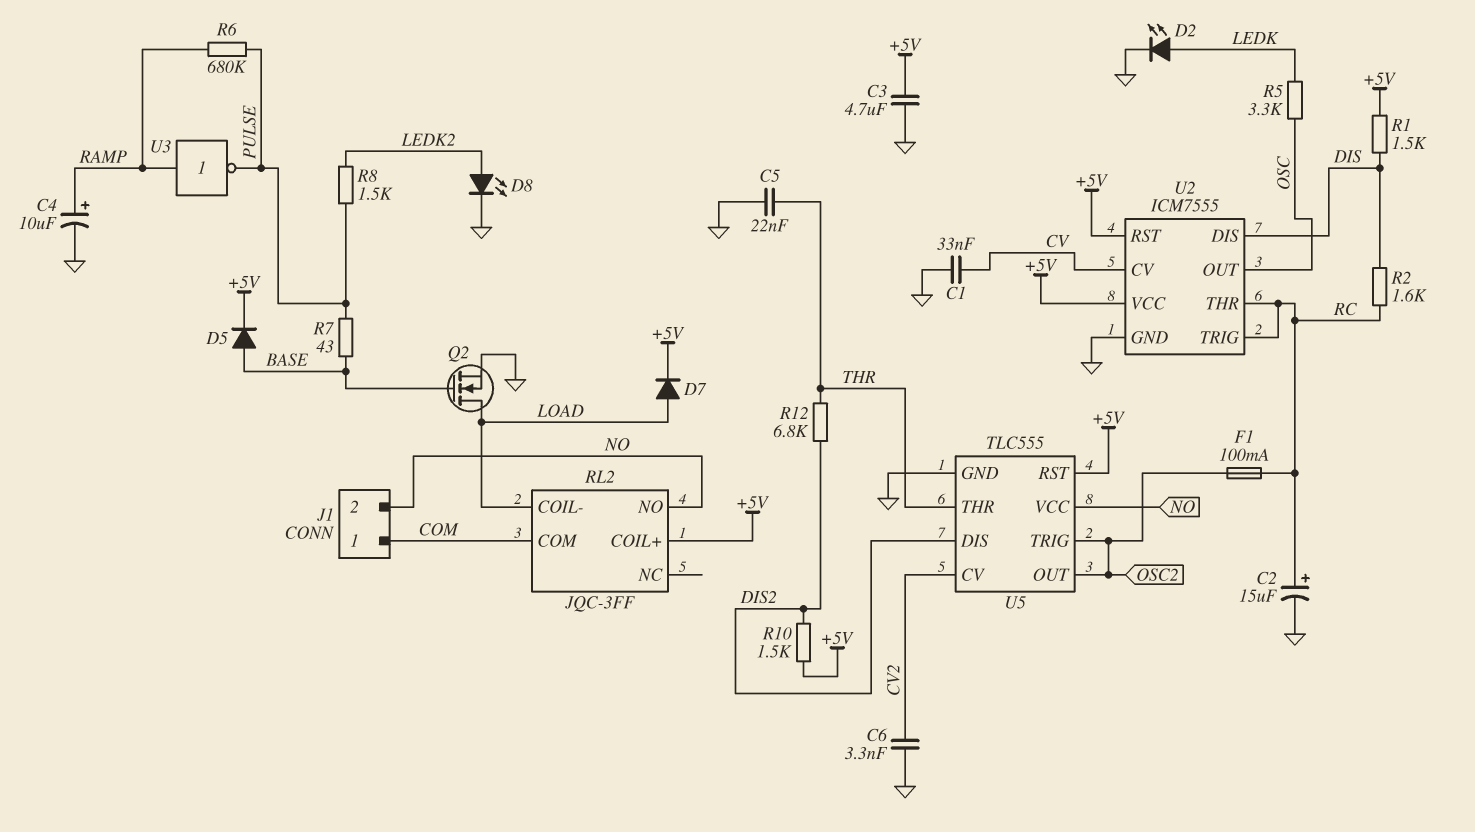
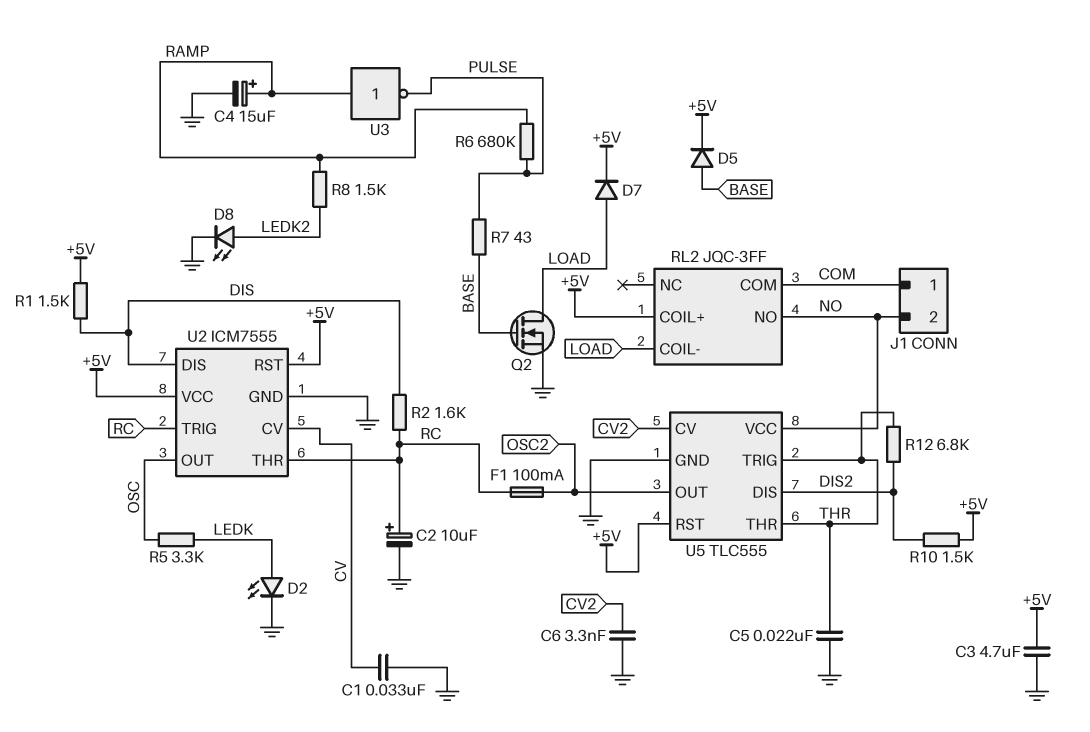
C2: 15uF (plus RC, minus GND) -> 10uF (plus RC, minus GND)
C4: 10uF (plus RAMP, minus GND) -> 15uF (plus RAMP, minus GND)
R8: 1.5k (LEDK2, PULSE) -> 1.5k (LEDK2, RAMP)
U5 pin TRIG: OSC2 -> THR

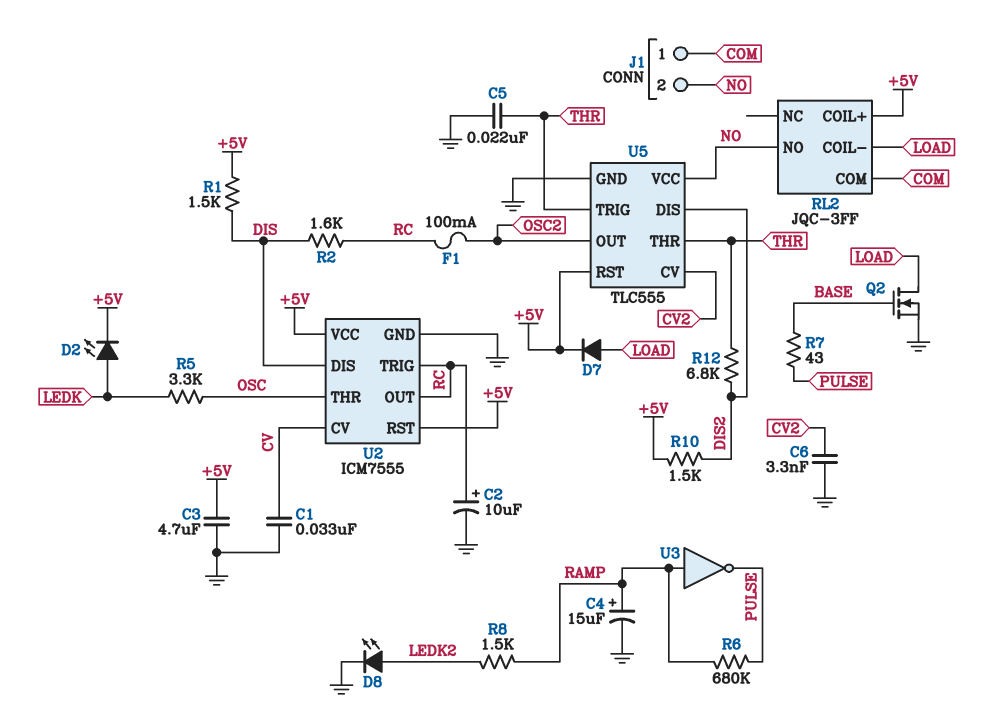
D2: LED (A LEDK, K GND) -> LED (A LEDK, K +5V)
D5: diode (A BASE, K +5V) -> none
U2 pin OUT: OSC -> RC
U2 pin THR: RC -> OSC

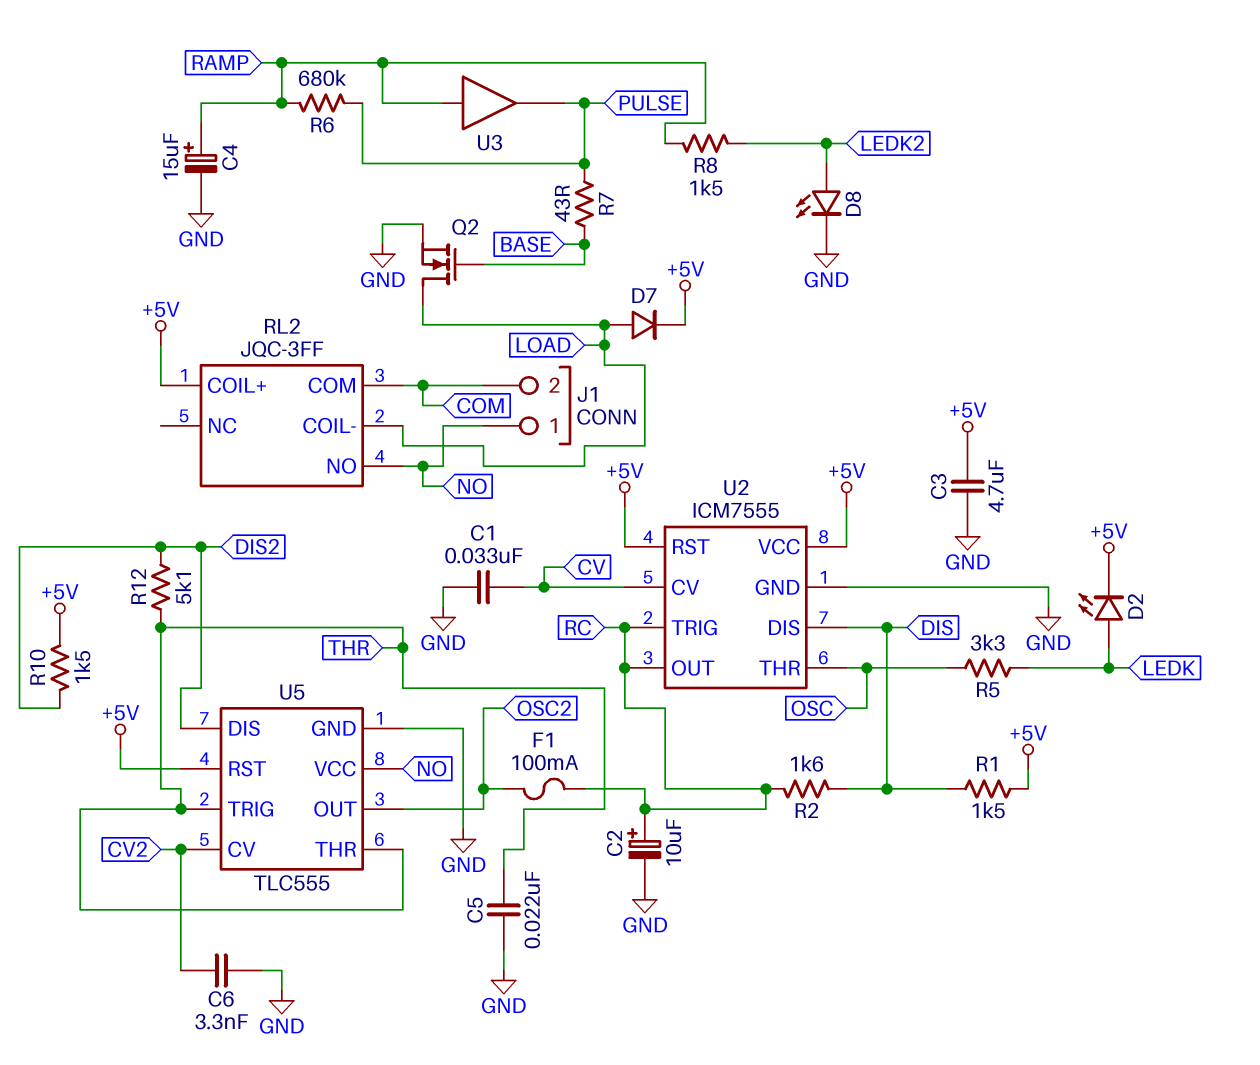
J1 pin 1: COM -> NO
J1 pin 2: NO -> COM
R12: 6.8k (DIS2, THR) -> 5.1k (DIS2, THR)
U3: NOT (in RAMP, out PULSE) -> buffer (in RAMP, out PULSE)

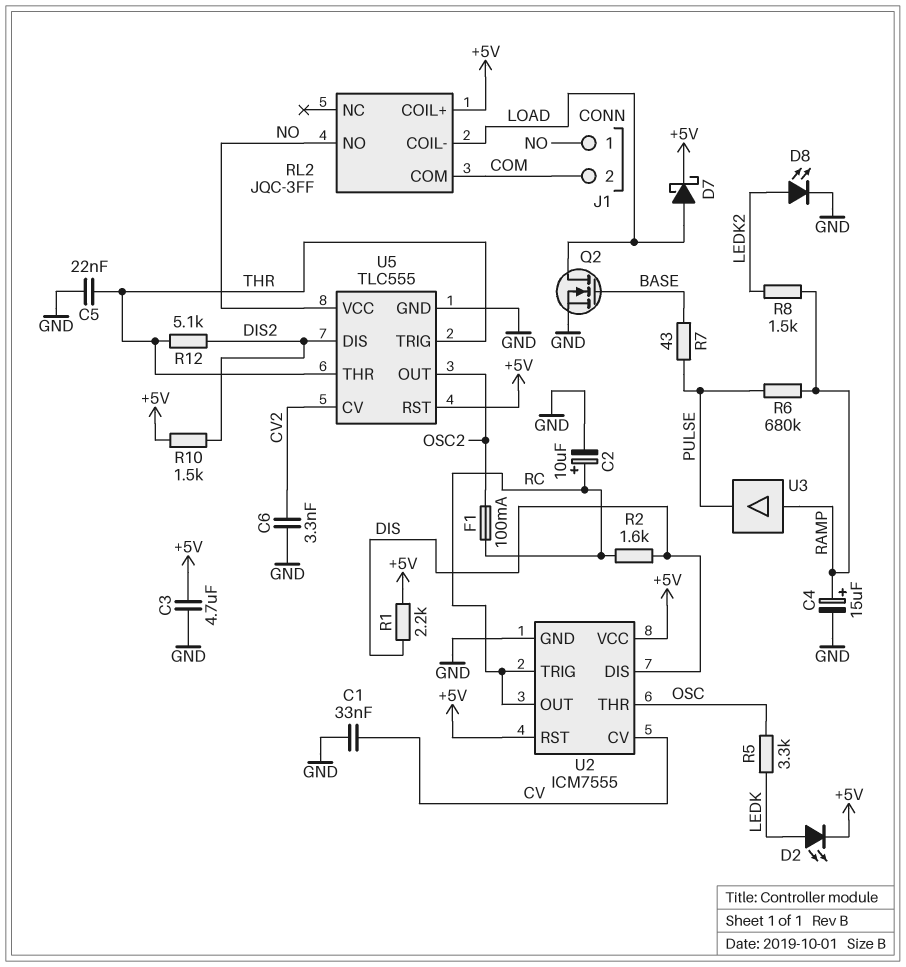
D7: diode (A LOAD, K +5V) -> schottky (A LOAD, K +5V)
R1: 1.5k (+5V, DIS) -> 2.2k (+5V, DIS)

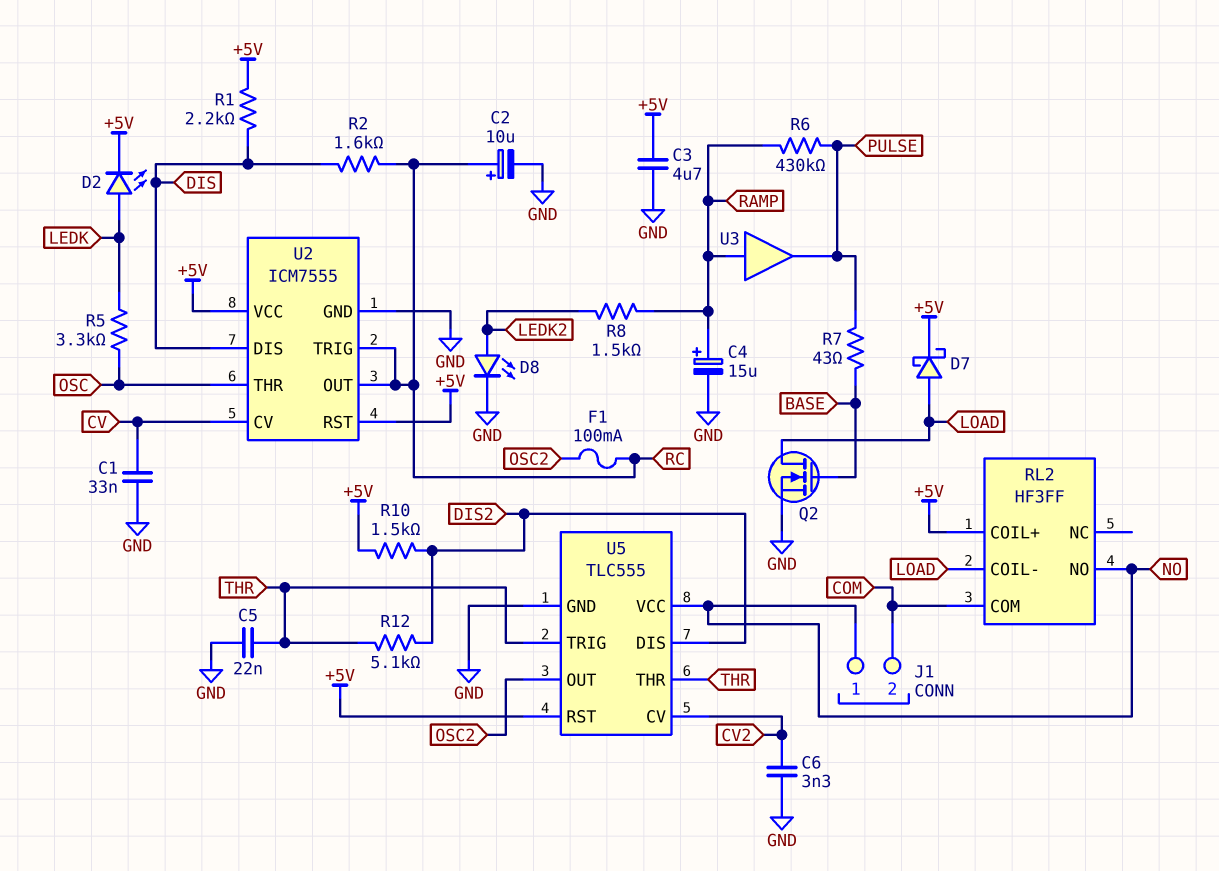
R6: 680k (PULSE, RAMP) -> 430k (PULSE, RAMP)
RL2: JQC-3FF -> HF3FF

